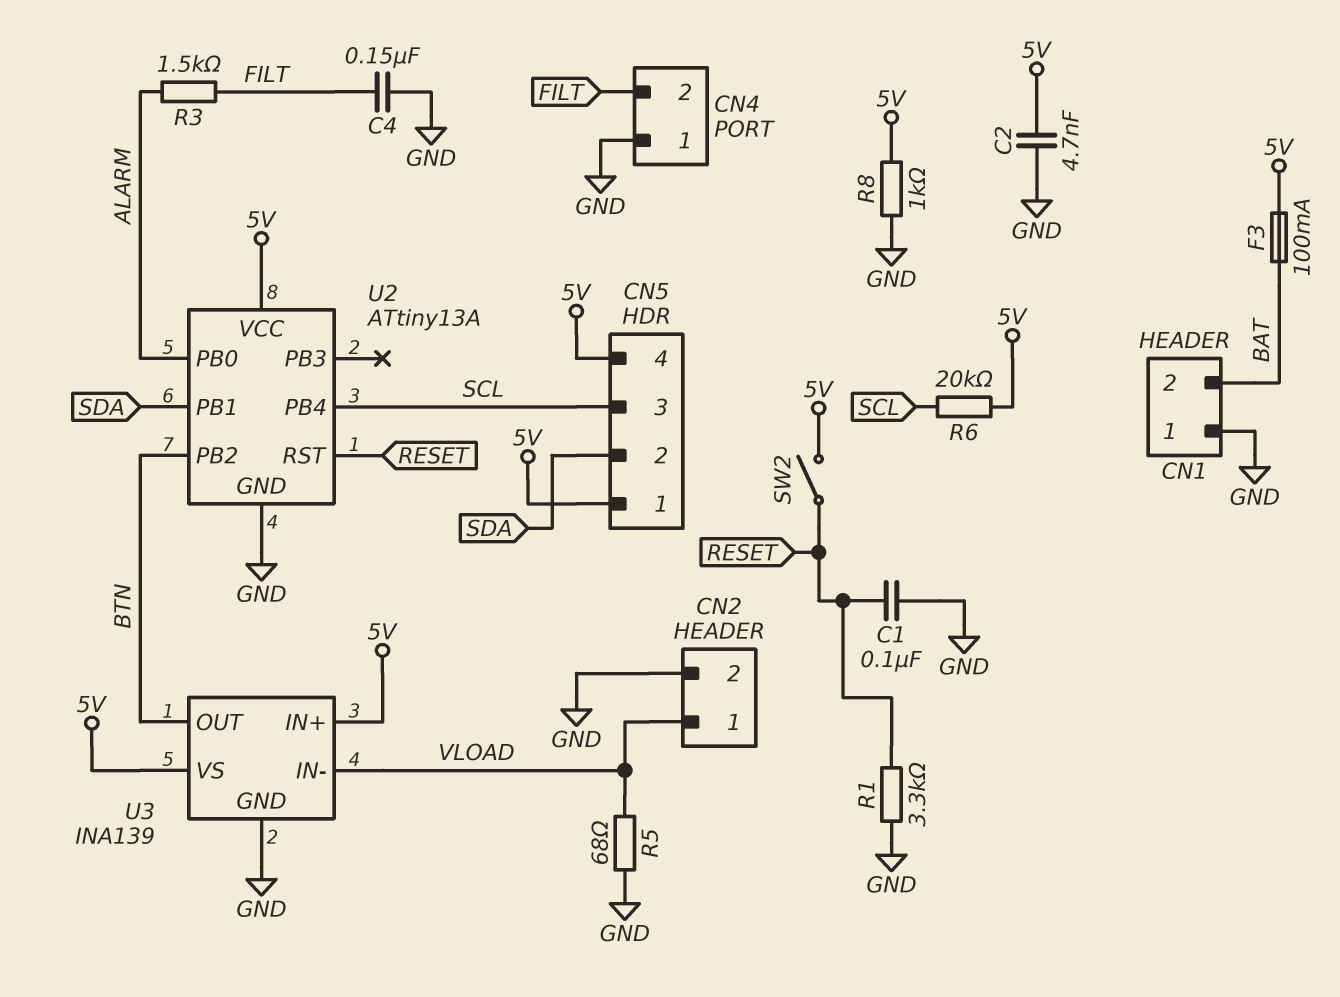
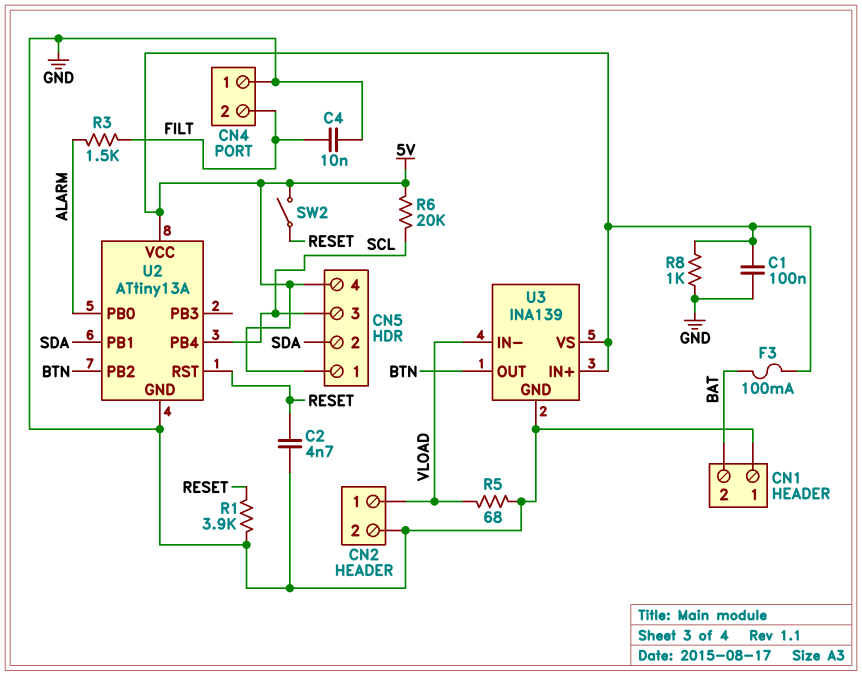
C1: 100nF (GND, RESET) -> 100nF (5V, GND)
C2: 4.7nF (5V, GND) -> 4.7nF (GND, RESET)
C4: 150nF (FILT, GND) -> 10nF (FILT, GND)
R1: 3.3k (GND, RESET) -> 3.9k (GND, RESET)

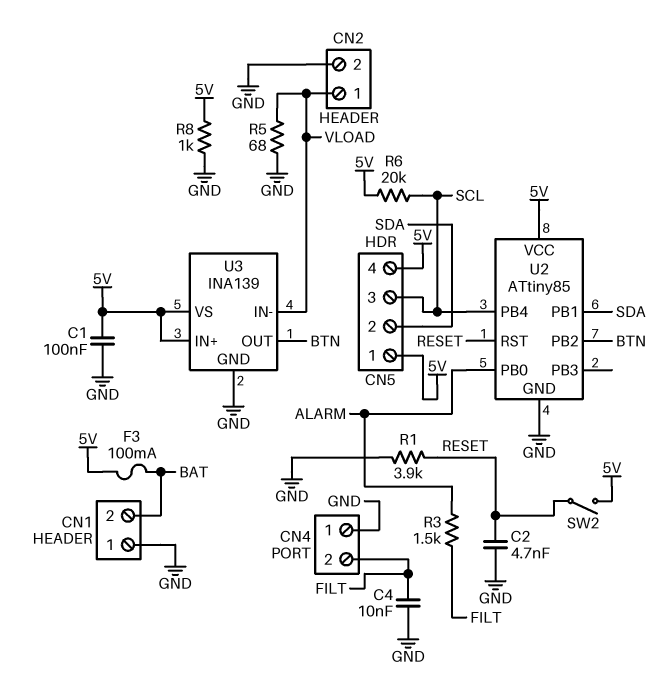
U2: ATtiny13A -> ATtiny85

